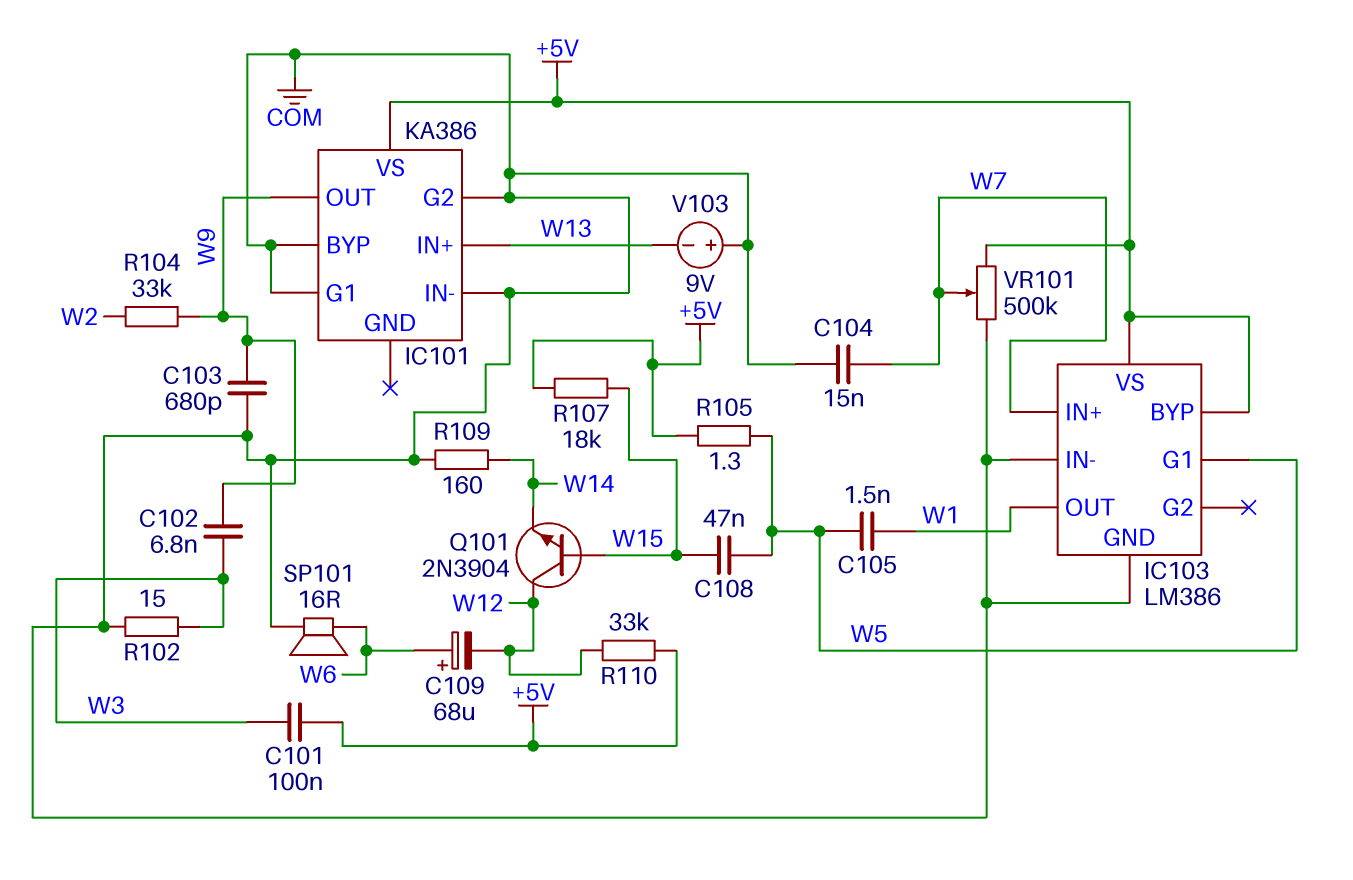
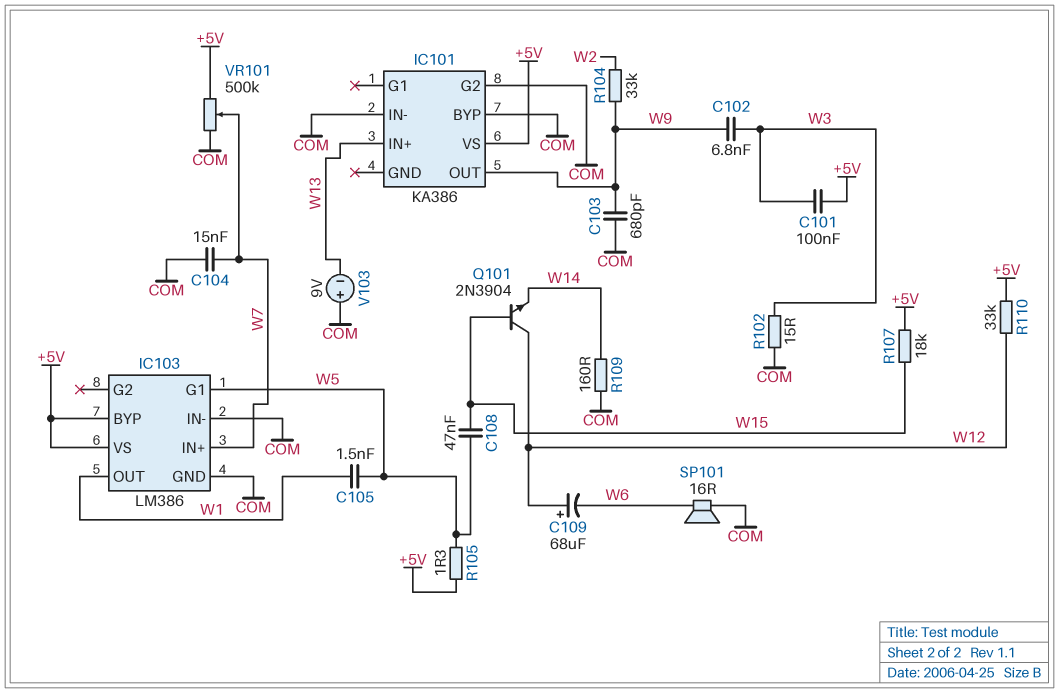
C109: 68uF (plus W6, minus W12) -> 68uF (plus W12, minus W6)
IC101 pin G1: COM -> none

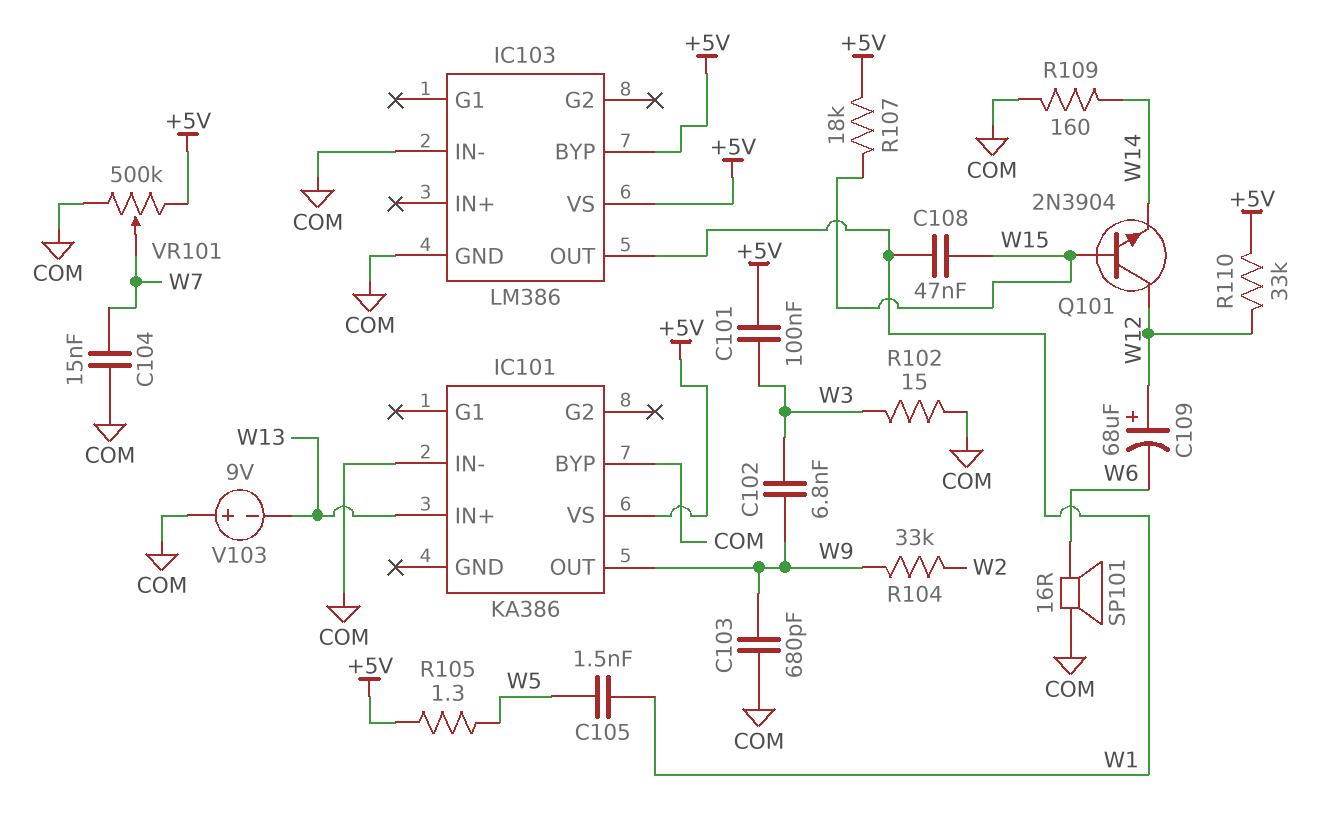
C108: 47nF (W5, W15) -> 47nF (W1, W15)
IC101 pin G2: COM -> none
IC103 pin G1: W5 -> none
IC103 pin IN+: W7 -> none

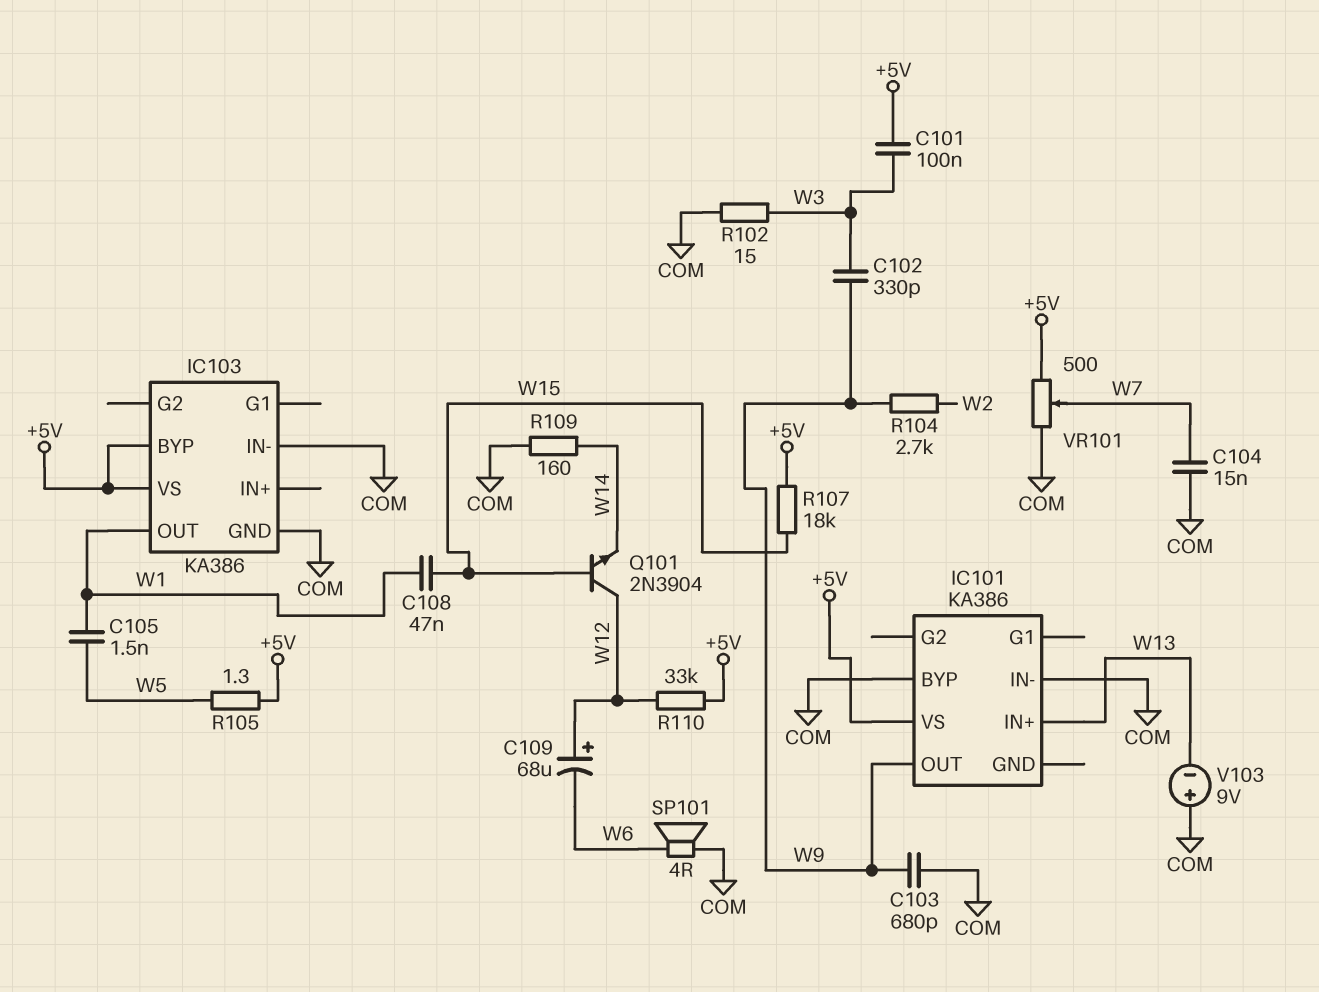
C102: 6.8nF (W3, W9) -> 330pF (W3, W9)
IC103: LM386 -> KA386
R104: 33k (W2, W9) -> 2.7k (W2, W9)
SP101: speaker 16R (COM, W6) -> speaker 4R (COM, W6)
VR101: 500k (+5V, COM, wiper W7) -> 500 (+5V, COM, wiper W7)

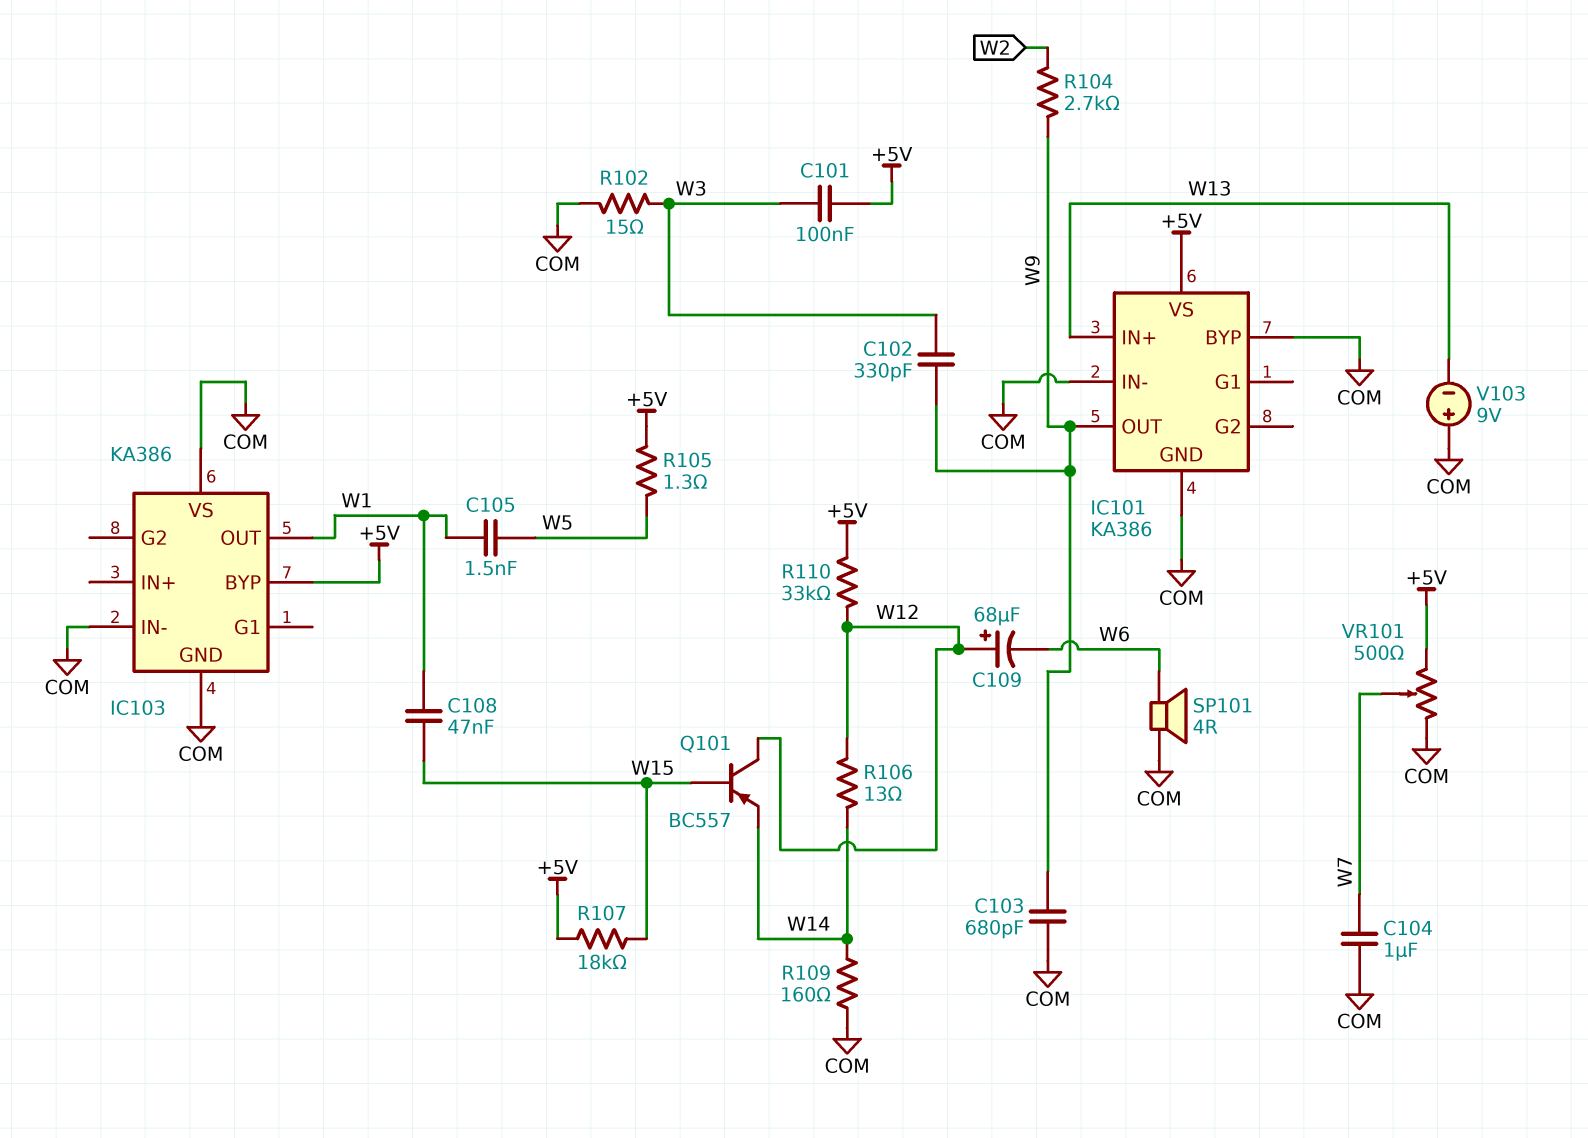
C104: 15nF (COM, W7) -> 1uF (COM, W7)
IC101 pin GND: none -> COM
IC103 pin VS: +5V -> COM
Q101: NPN 2N3904 (B W15, C W12, E W14) -> PNP BC557 (B W15, C W12, E W14)
R106: none -> 13 (W12, W14)

